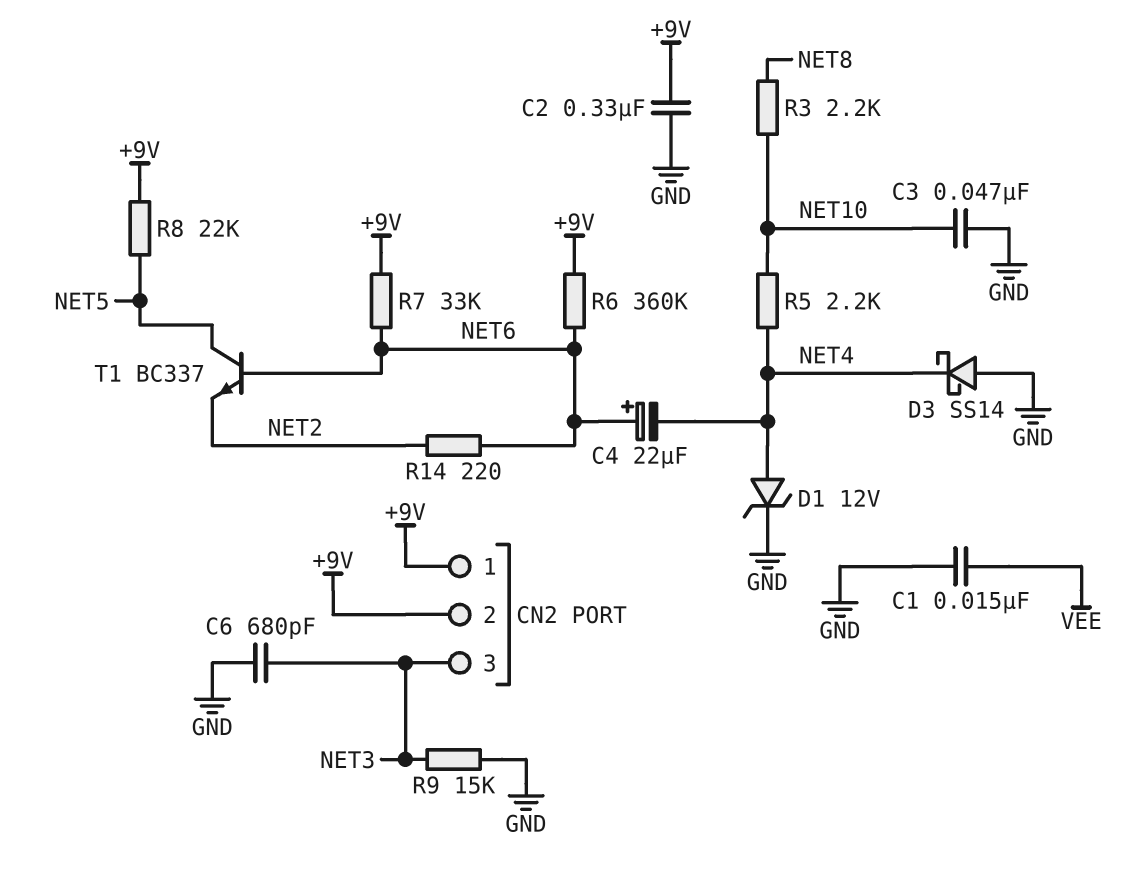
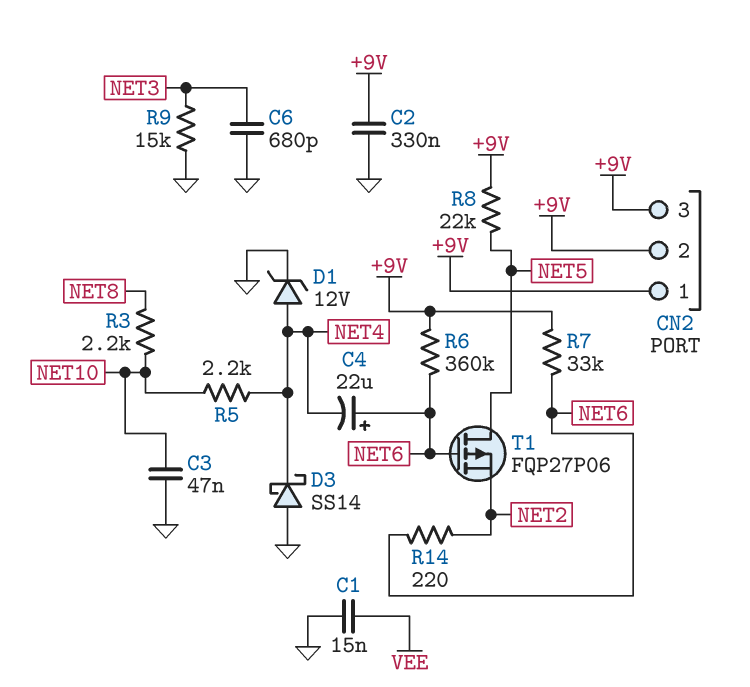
CN2 pin 3: NET3 -> +9V
T1: NPN BC337 (B NET6, C NET5, E NET2) -> PMOS FQP27P06 (G NET6, D NET5, S NET2)

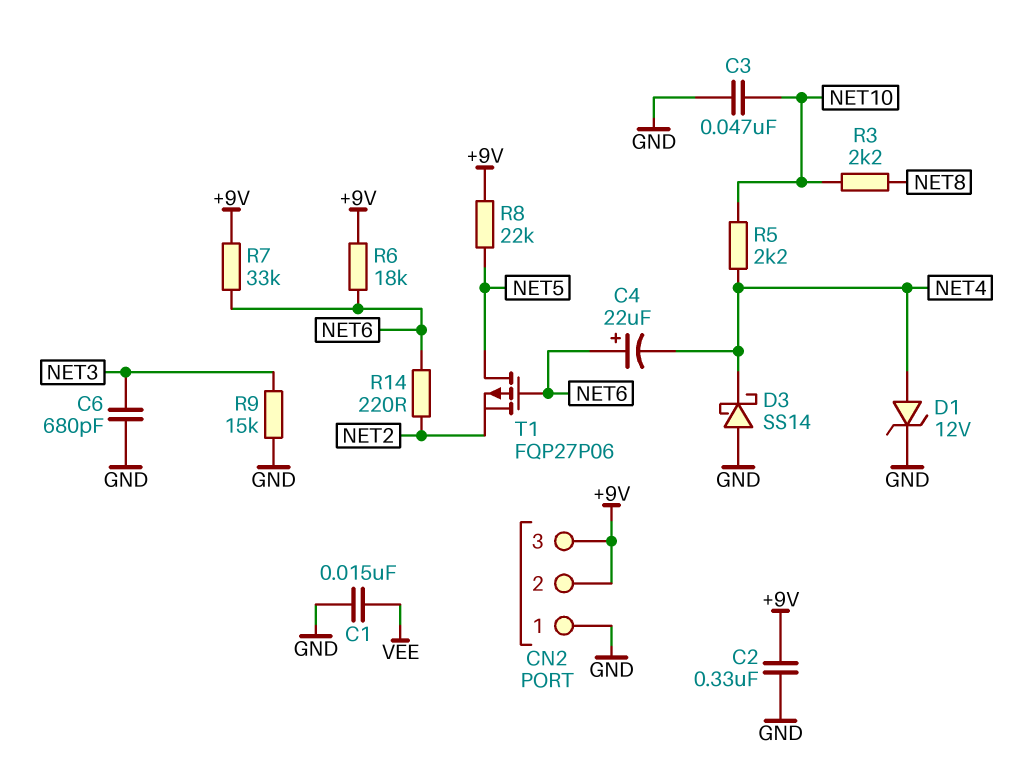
CN2 pin 1: +9V -> GND
R6: 360k (+9V, NET6) -> 18k (+9V, NET6)

